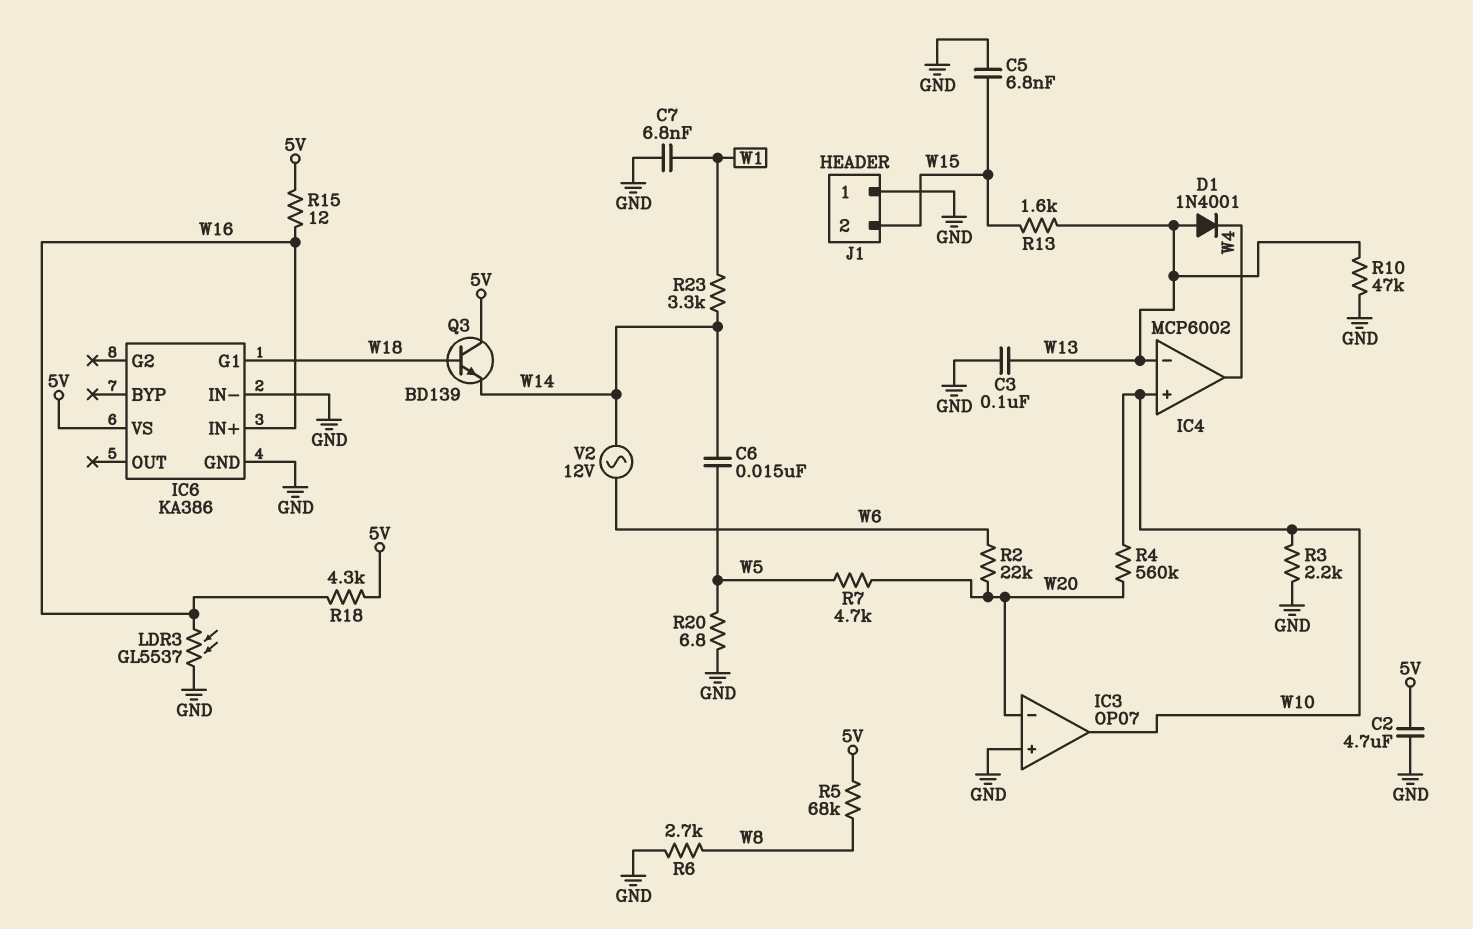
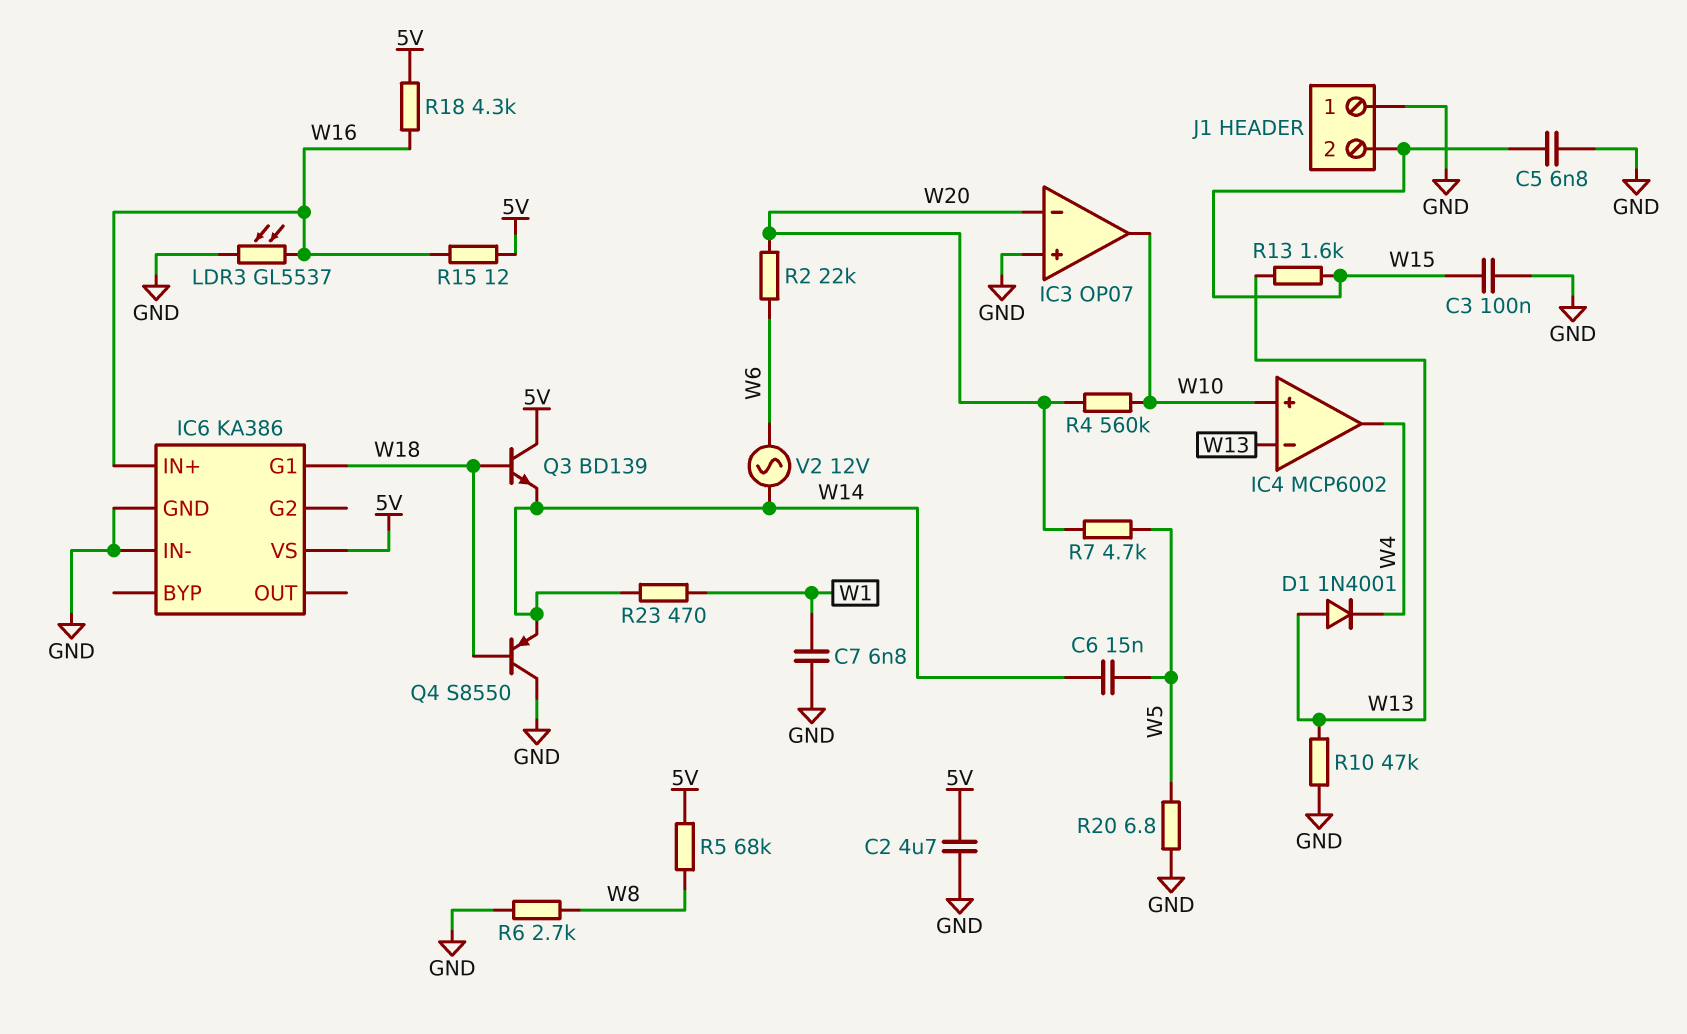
C3: 100nF (GND, W13) -> 100nF (GND, W15)
Q4: none -> PNP S8550 (B W18, C GND, E W14)
R3: 2.2k (GND, W10) -> none
R23: 3.3k (W1, W14) -> 470 (W1, W14)

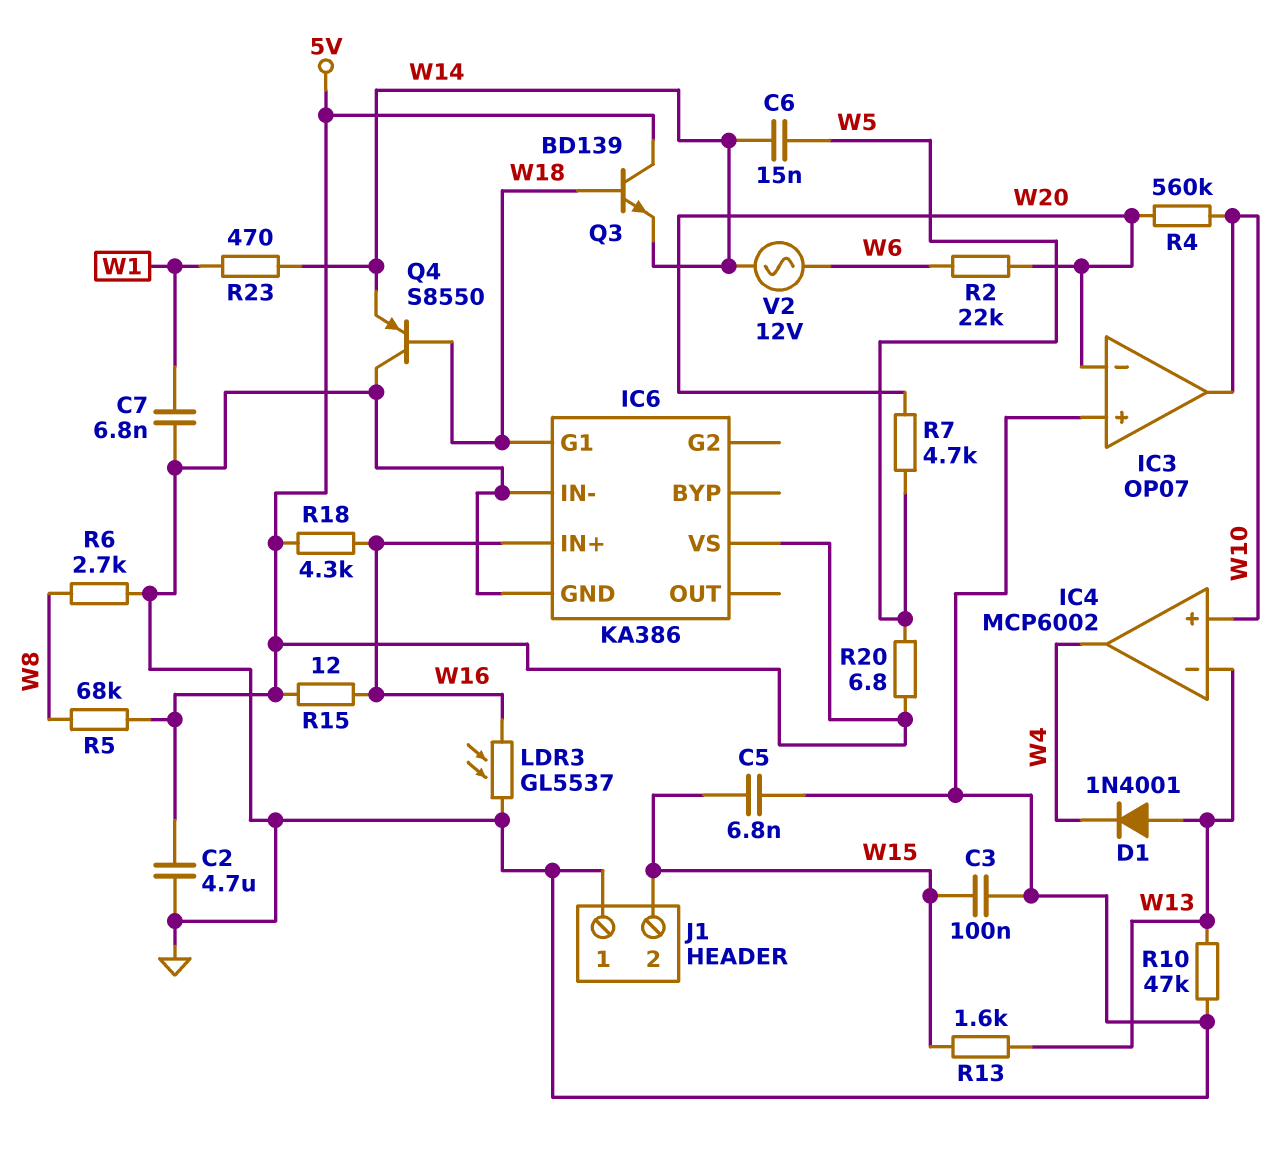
R20: 6.8 (GND, W5) -> 6.8 (5V, W5)

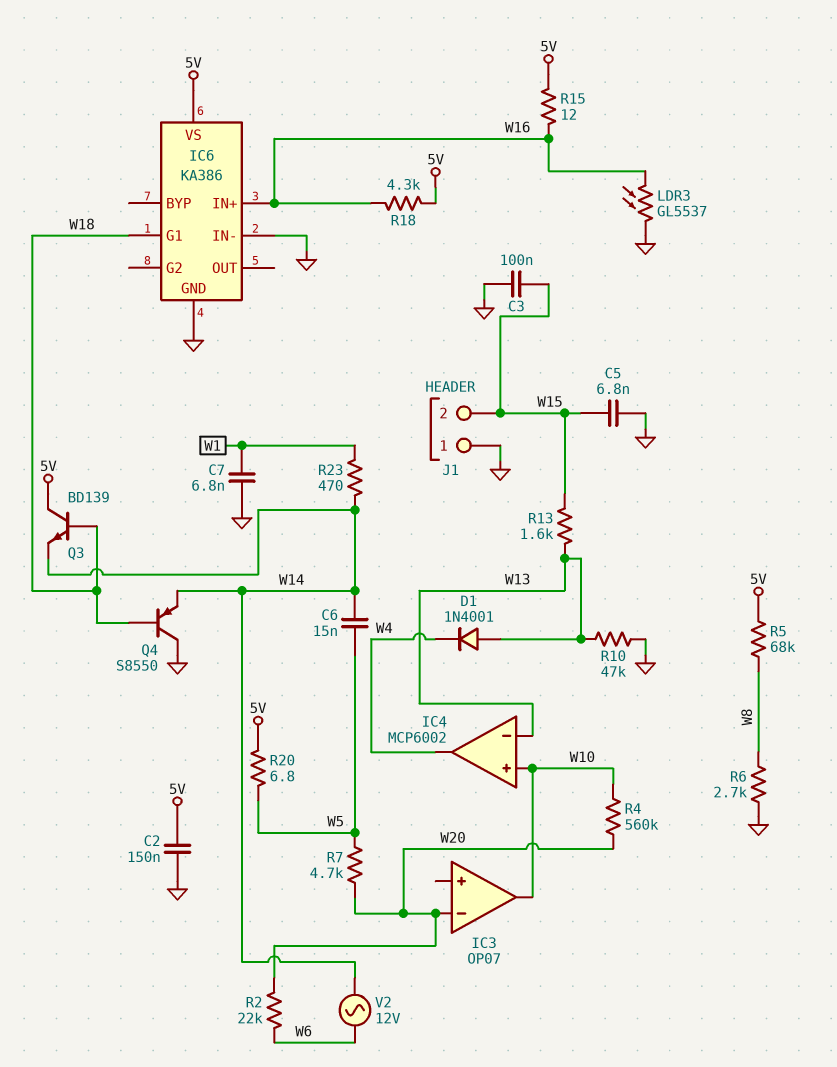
C2: 4.7uF (5V, GND) -> 150nF (5V, GND)
IC3 pin in+: GND -> none

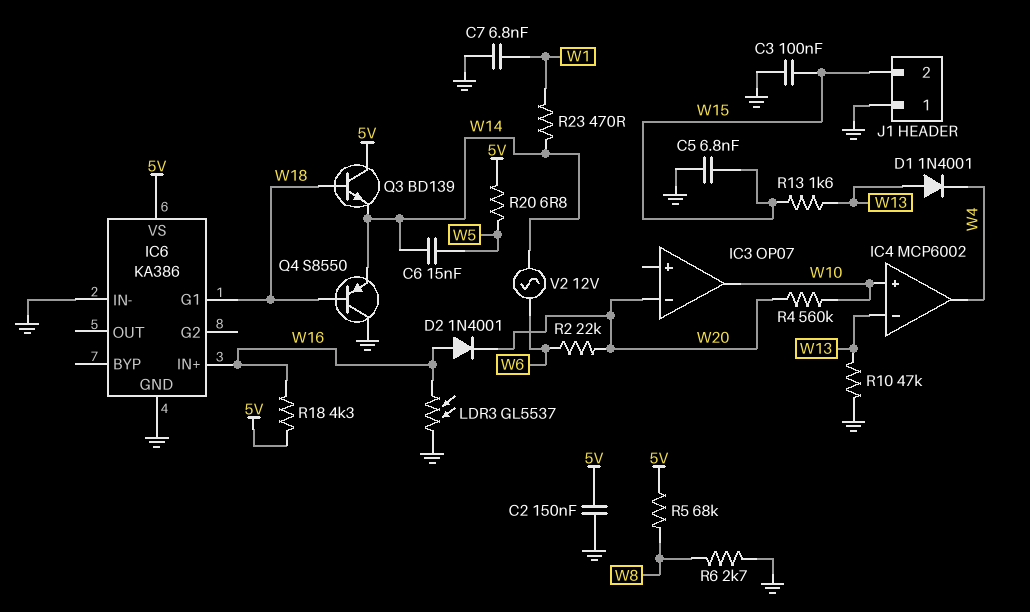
D2: none -> diode 1N4001 (A W16, K W20)
R7: 4.7k (W5, W20) -> none
R15: 12 (5V, W16) -> none

